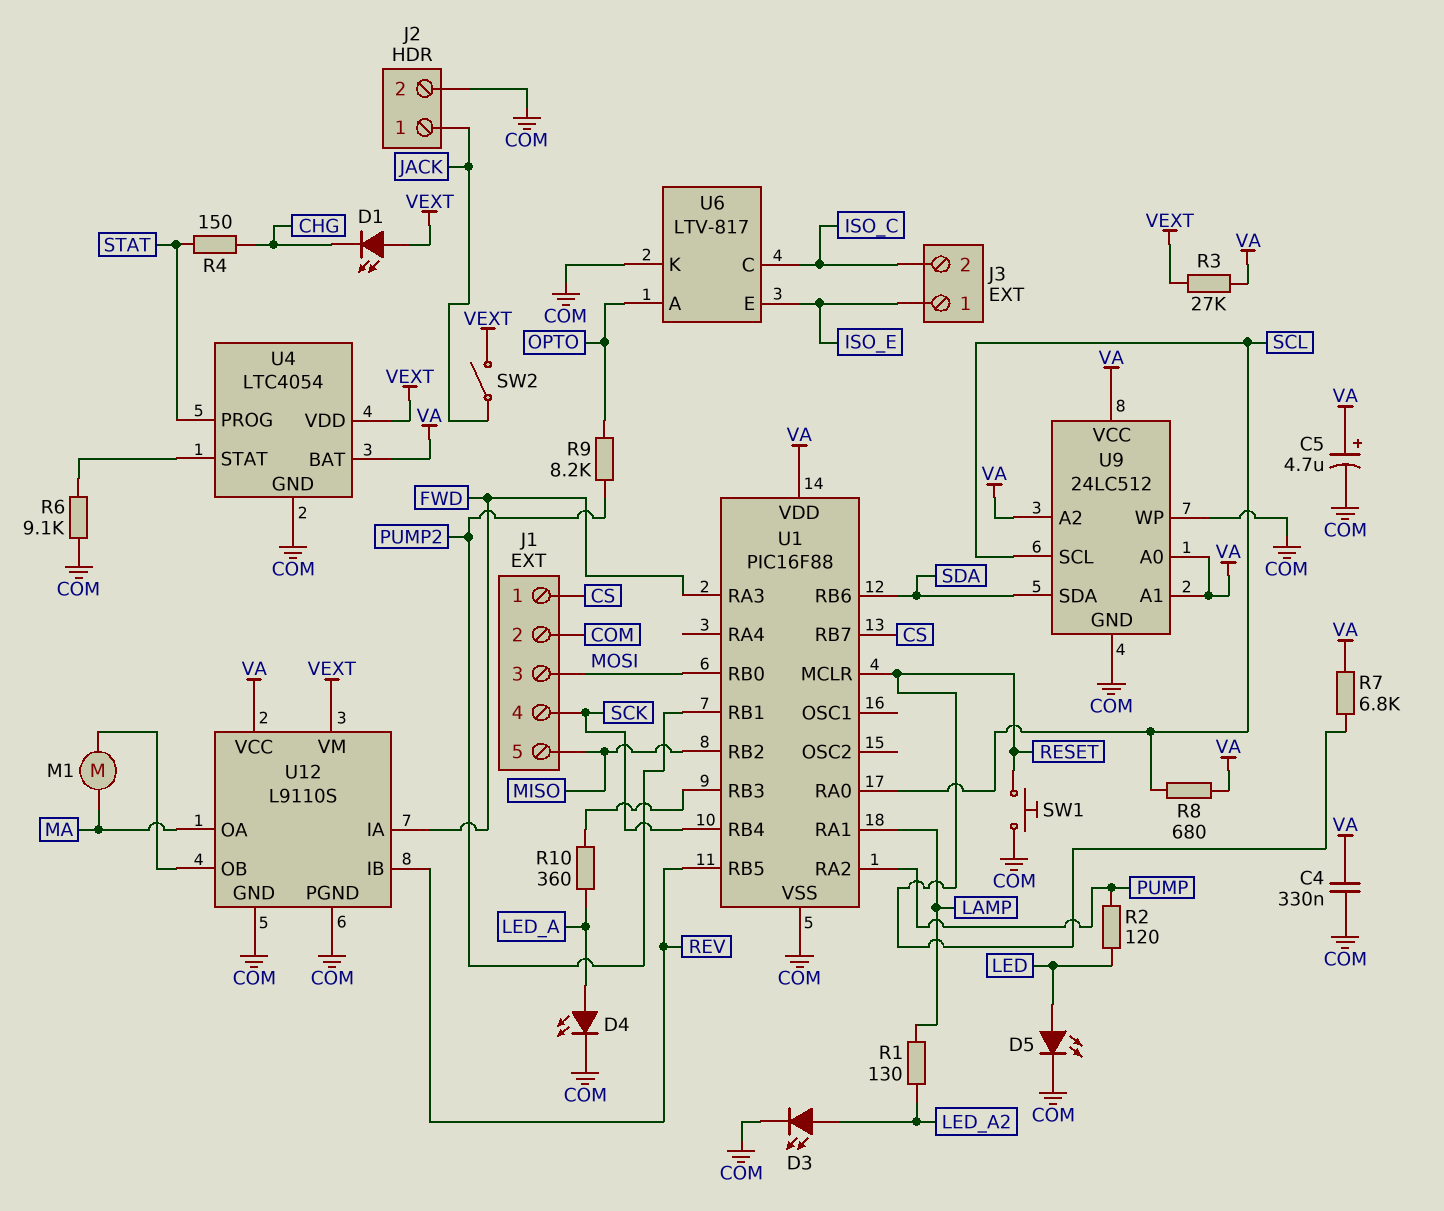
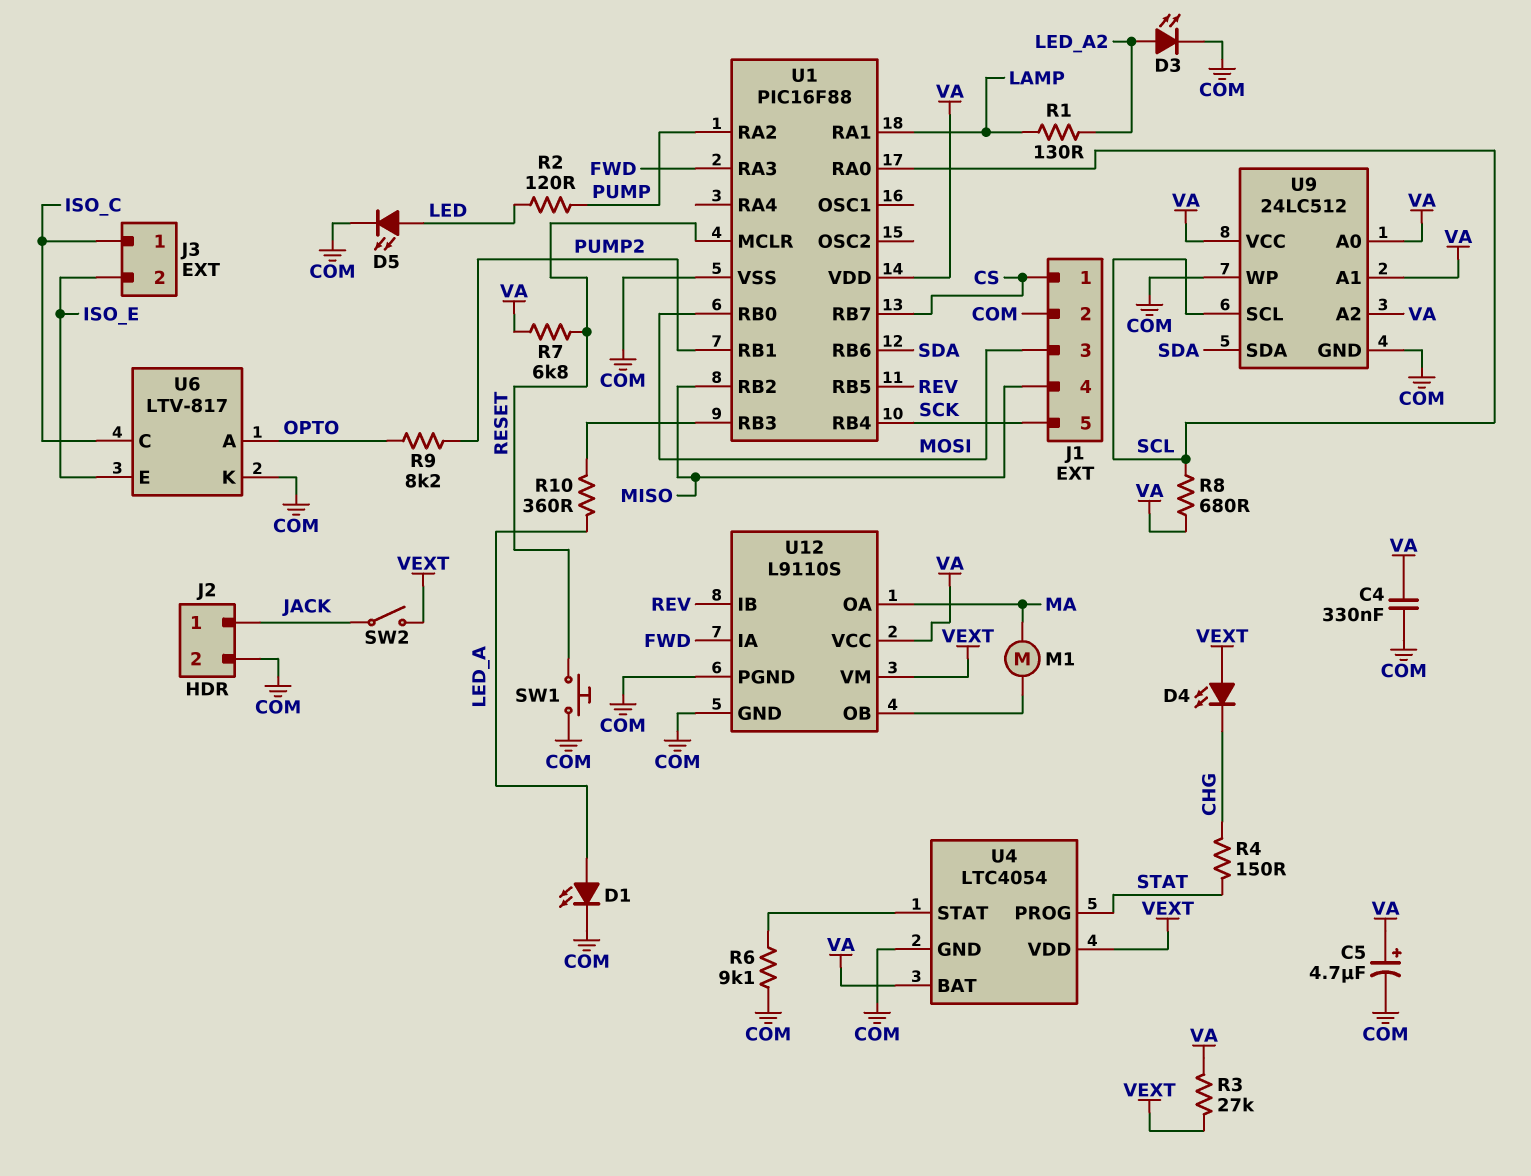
D1: LED (A VEXT, K CHG) -> LED (A LED_A, K COM)
D4: LED (A LED_A, K COM) -> LED (A VEXT, K CHG)
J1 pin 4: SCK -> MISO
J1 pin 5: MISO -> SCK
J3 pin 1: ISO_E -> ISO_C
J3 pin 2: ISO_C -> ISO_E

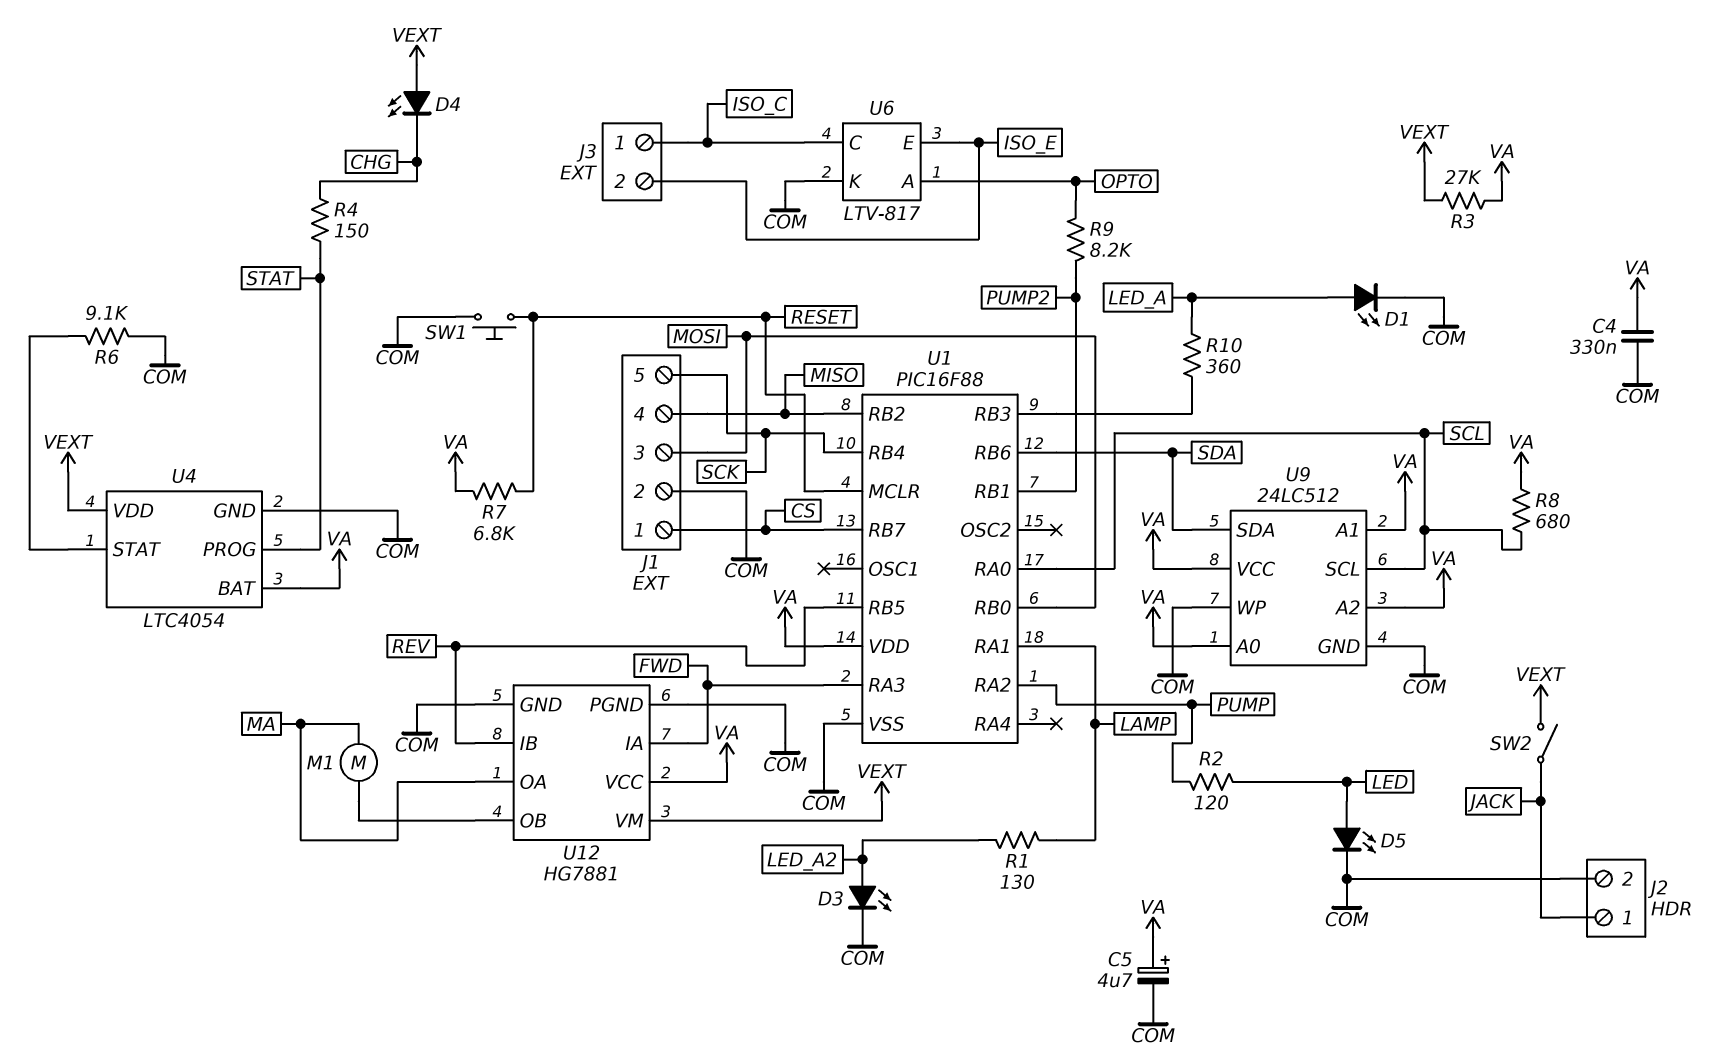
U12: L9110S -> HG7881

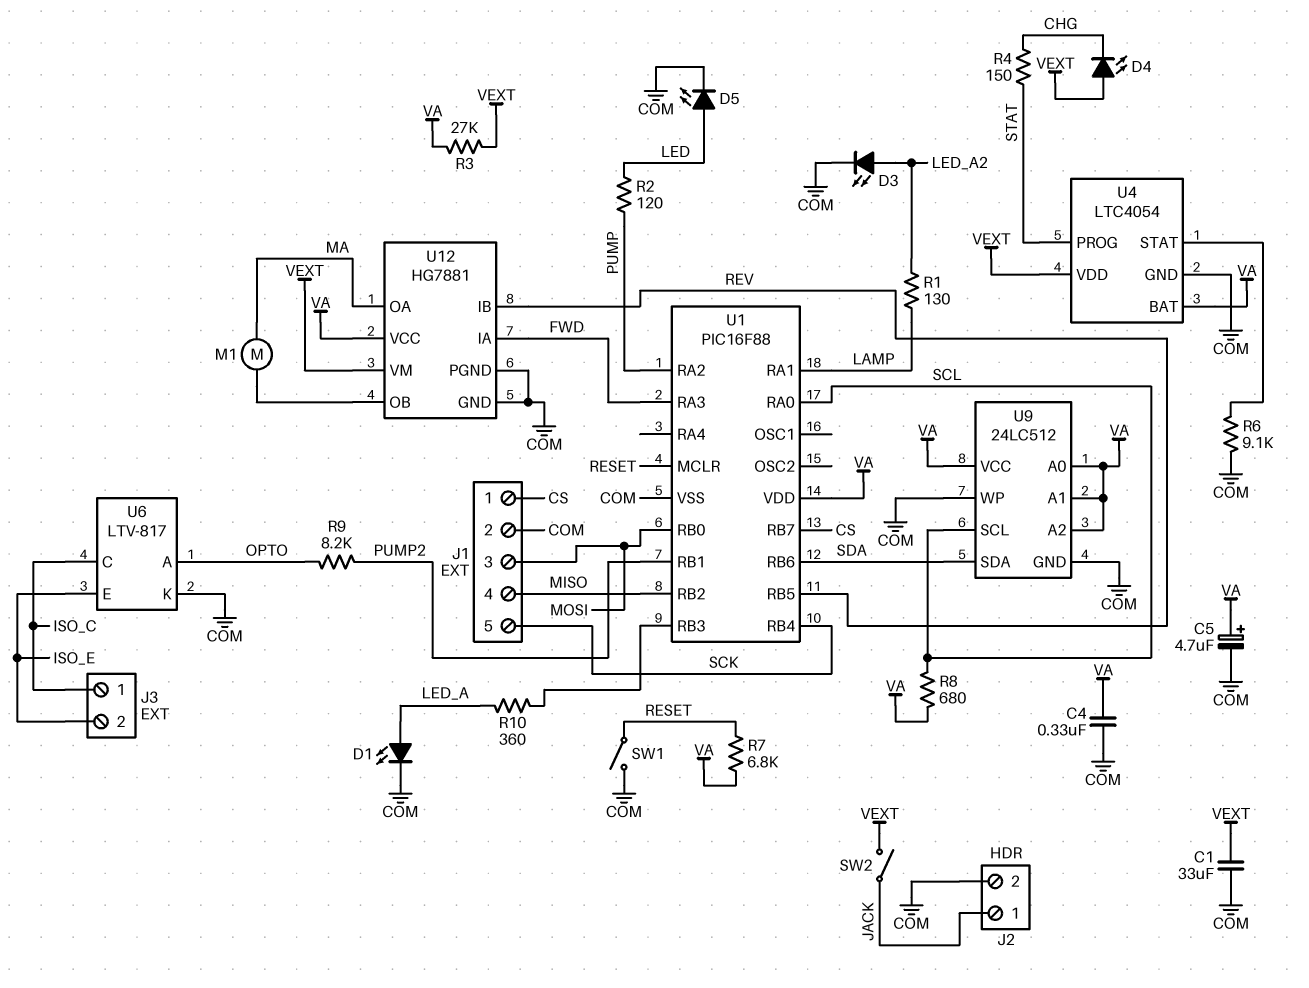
C1: none -> 33uF (COM, VEXT)
SW1: button (COM, RESET) -> switch (COM, RESET)

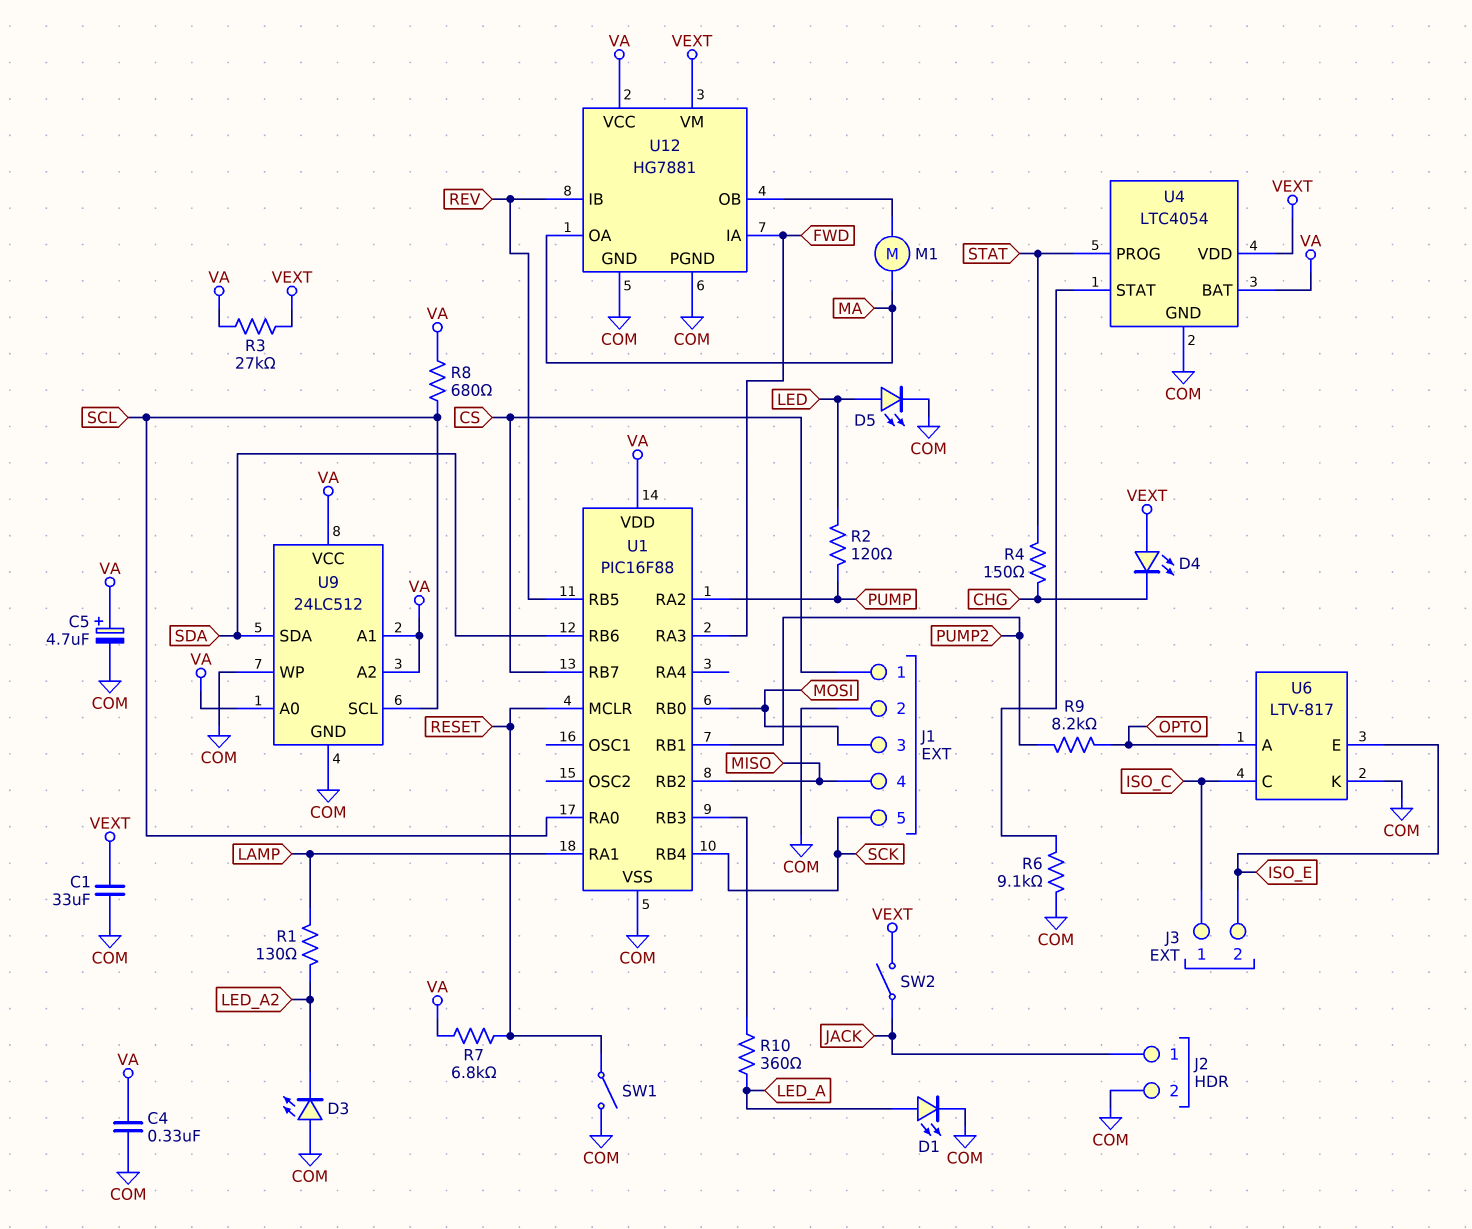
D3: LED (A LED_A2, K COM) -> LED (A COM, K LED_A2)

